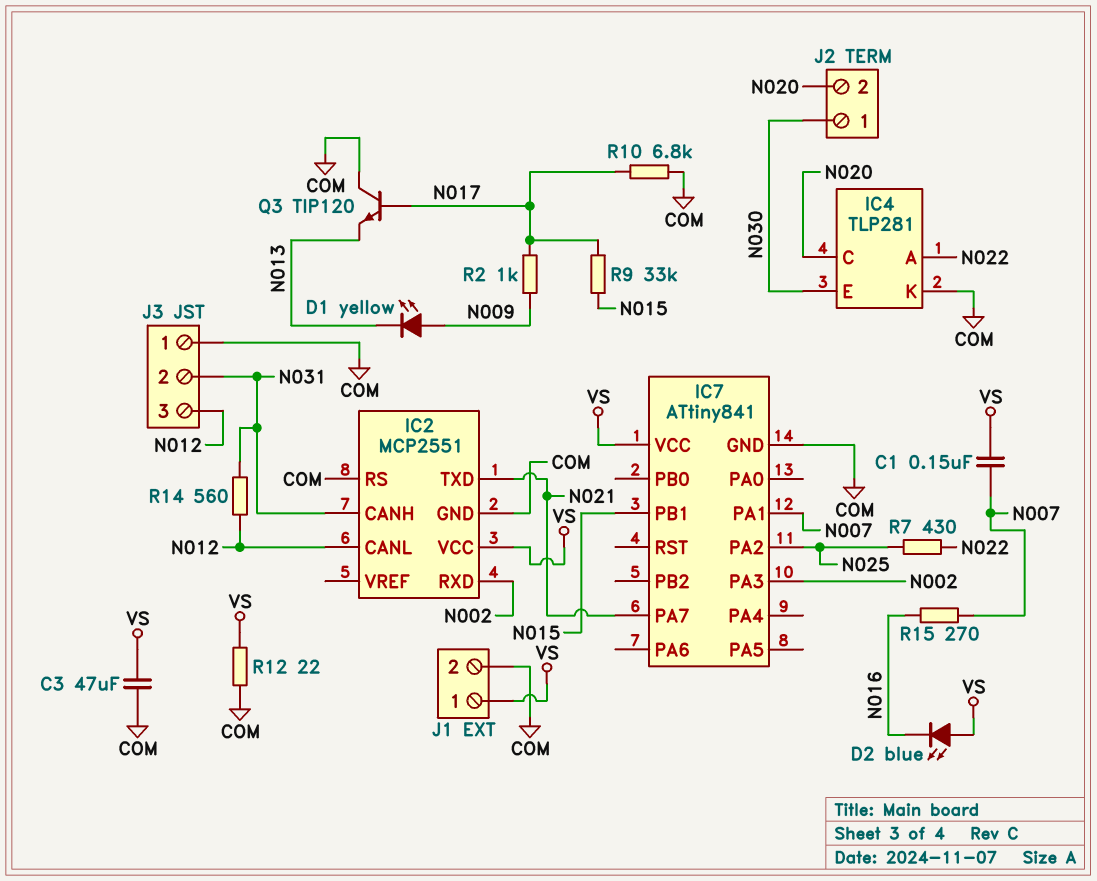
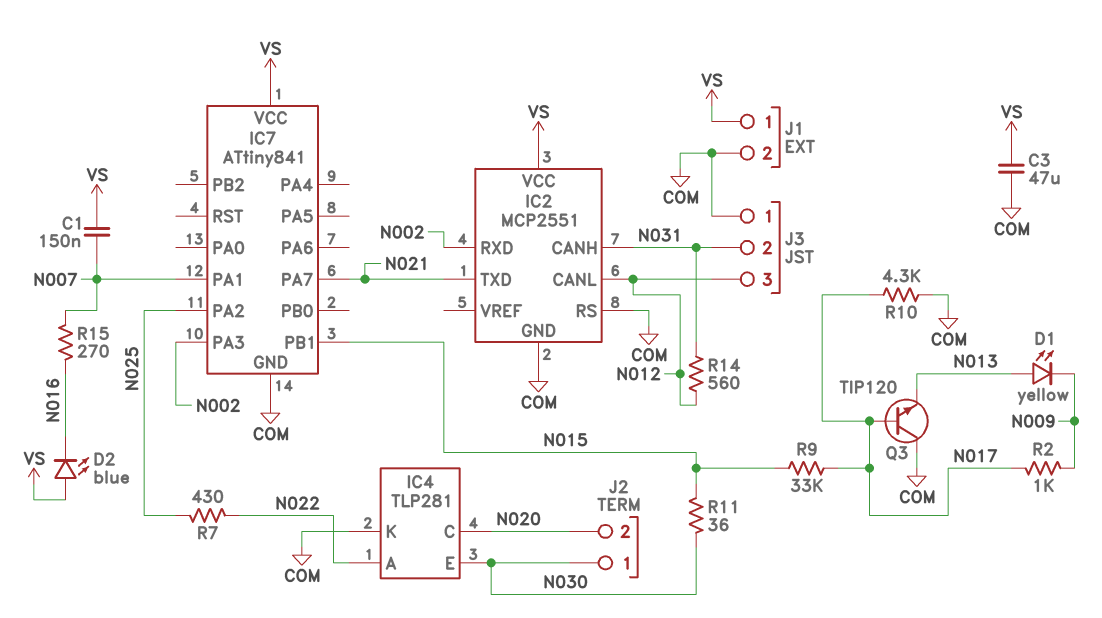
D1: LED yellow (A N009, K N013) -> LED yellow (A N013, K N009)
R10: 6.8k (COM, N017) -> 4.3k (COM, N017)
R11: none -> 36 (N015, N030)
R12: 22 (COM, VS) -> none

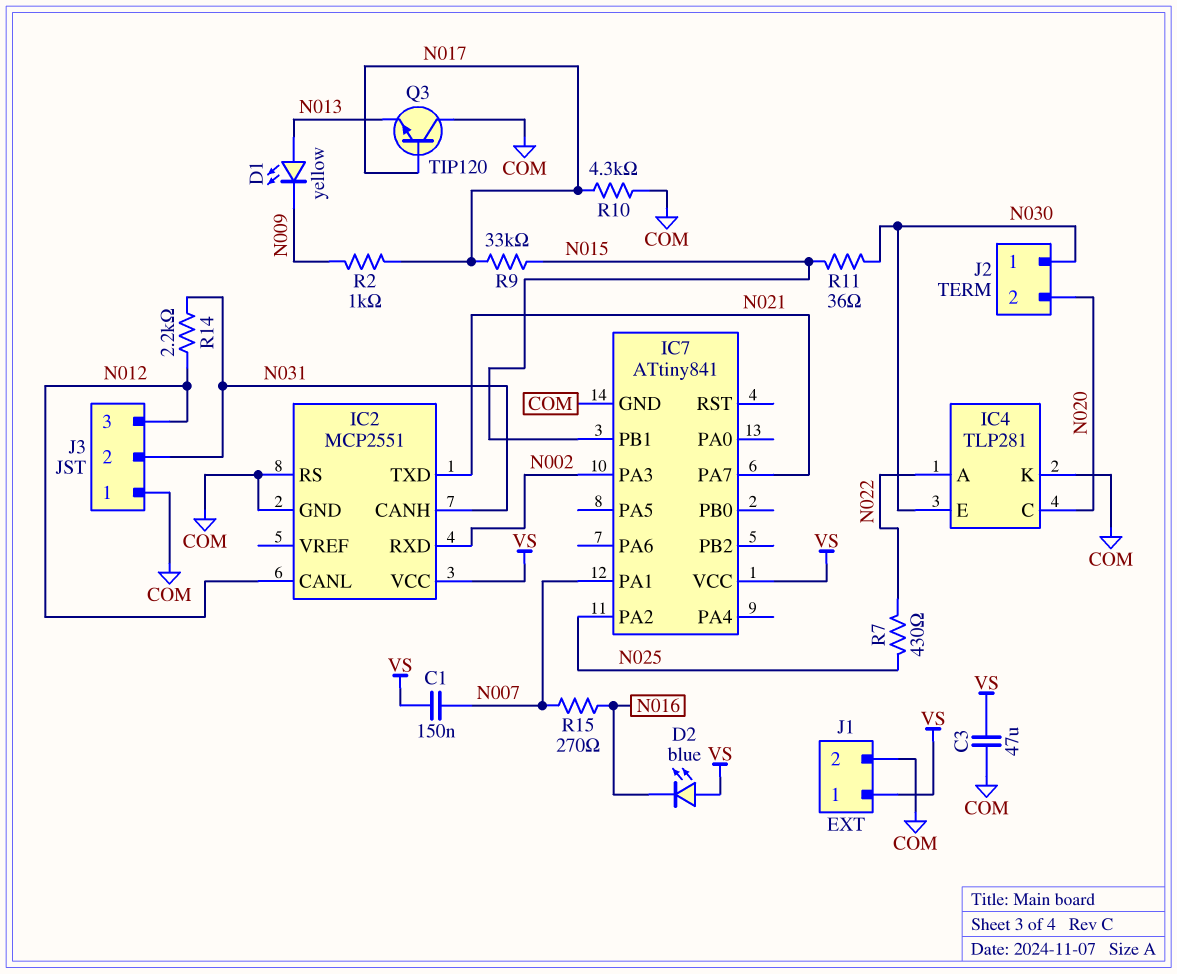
R14: 560 (N012, N031) -> 2.2k (N012, N031)

